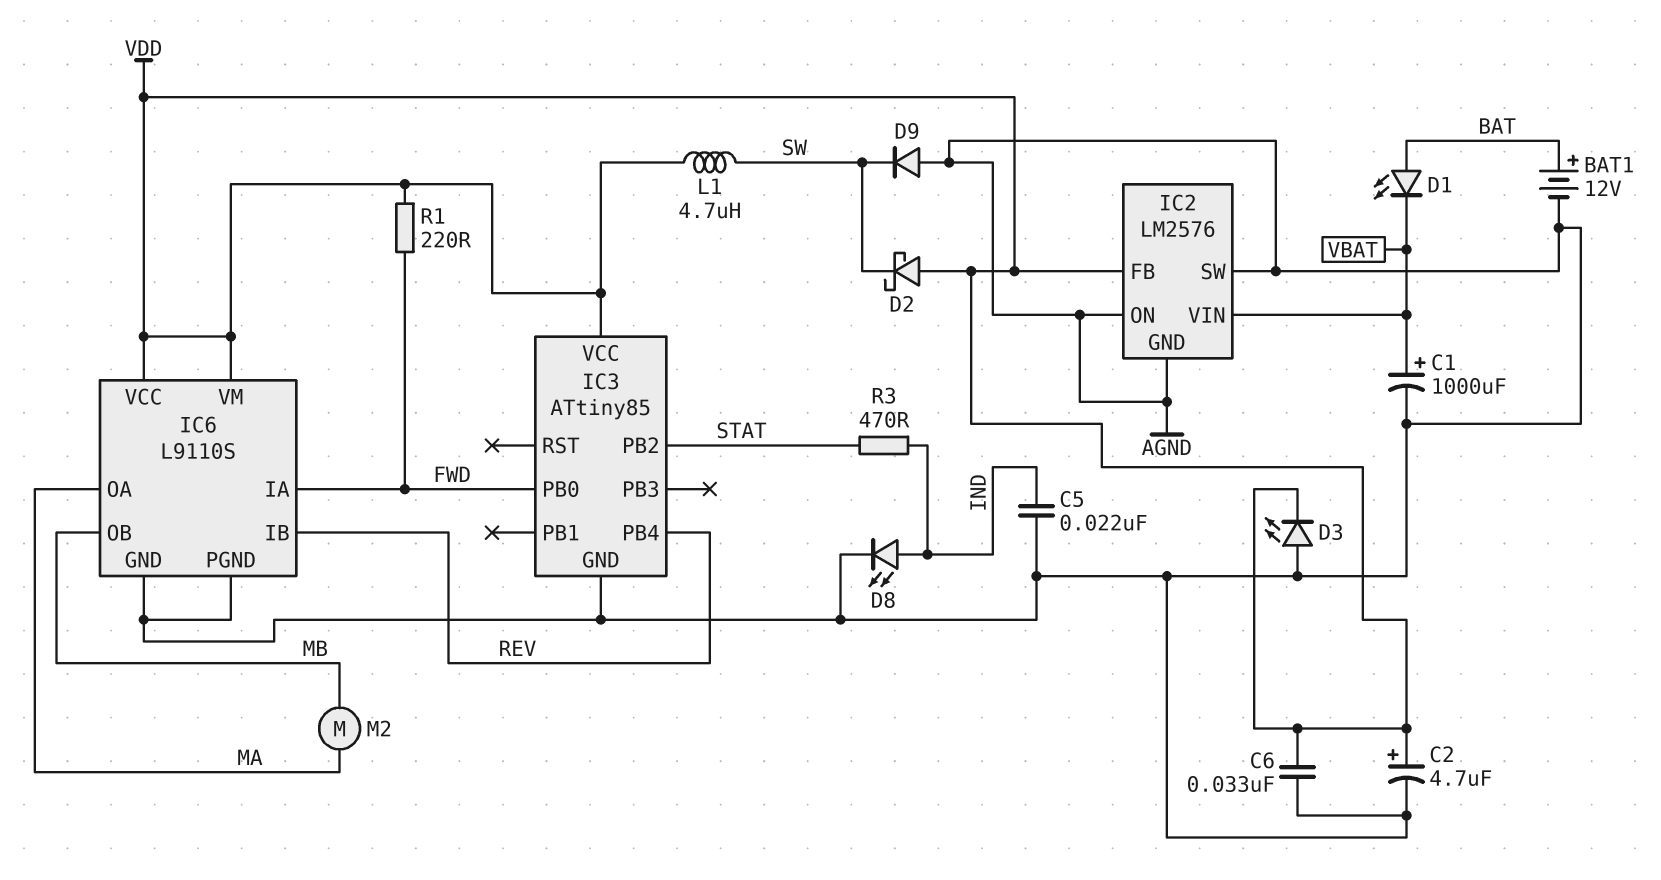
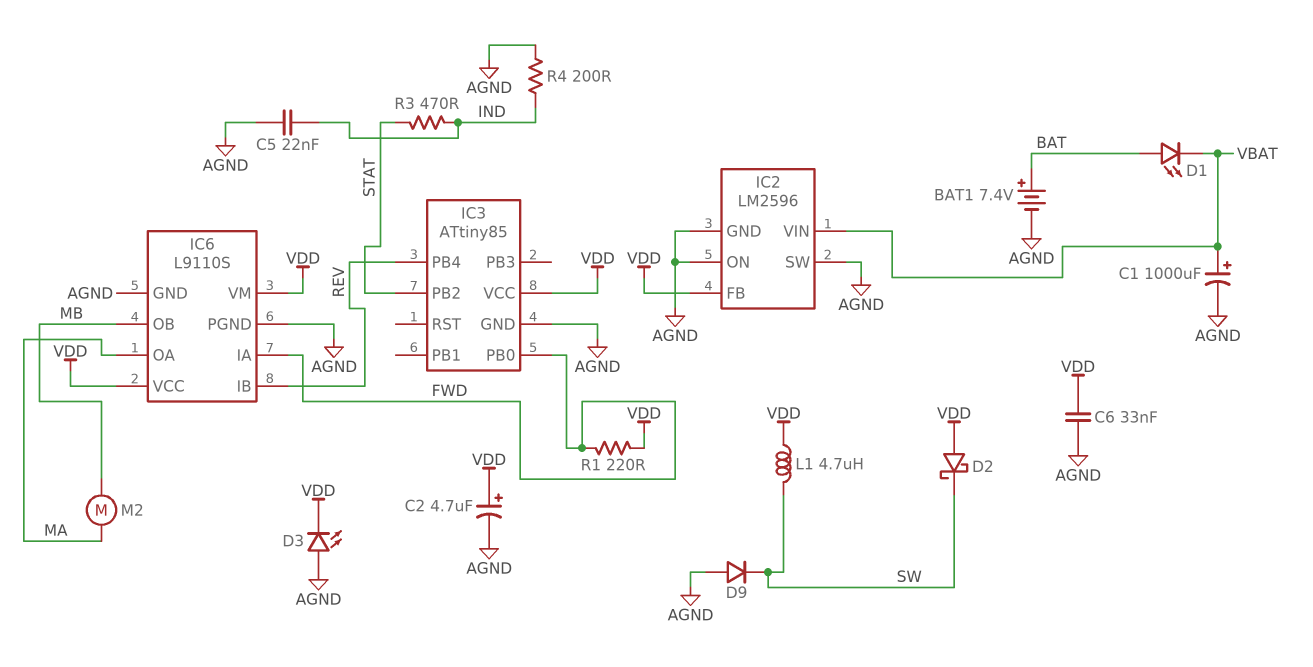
BAT1: 12V (plus BAT, minus AGND) -> 7.4V (plus BAT, minus AGND)
D8: LED (A IND, K AGND) -> none
IC2: LM2576 -> LM2596
R4: none -> 200 (AGND, IND)

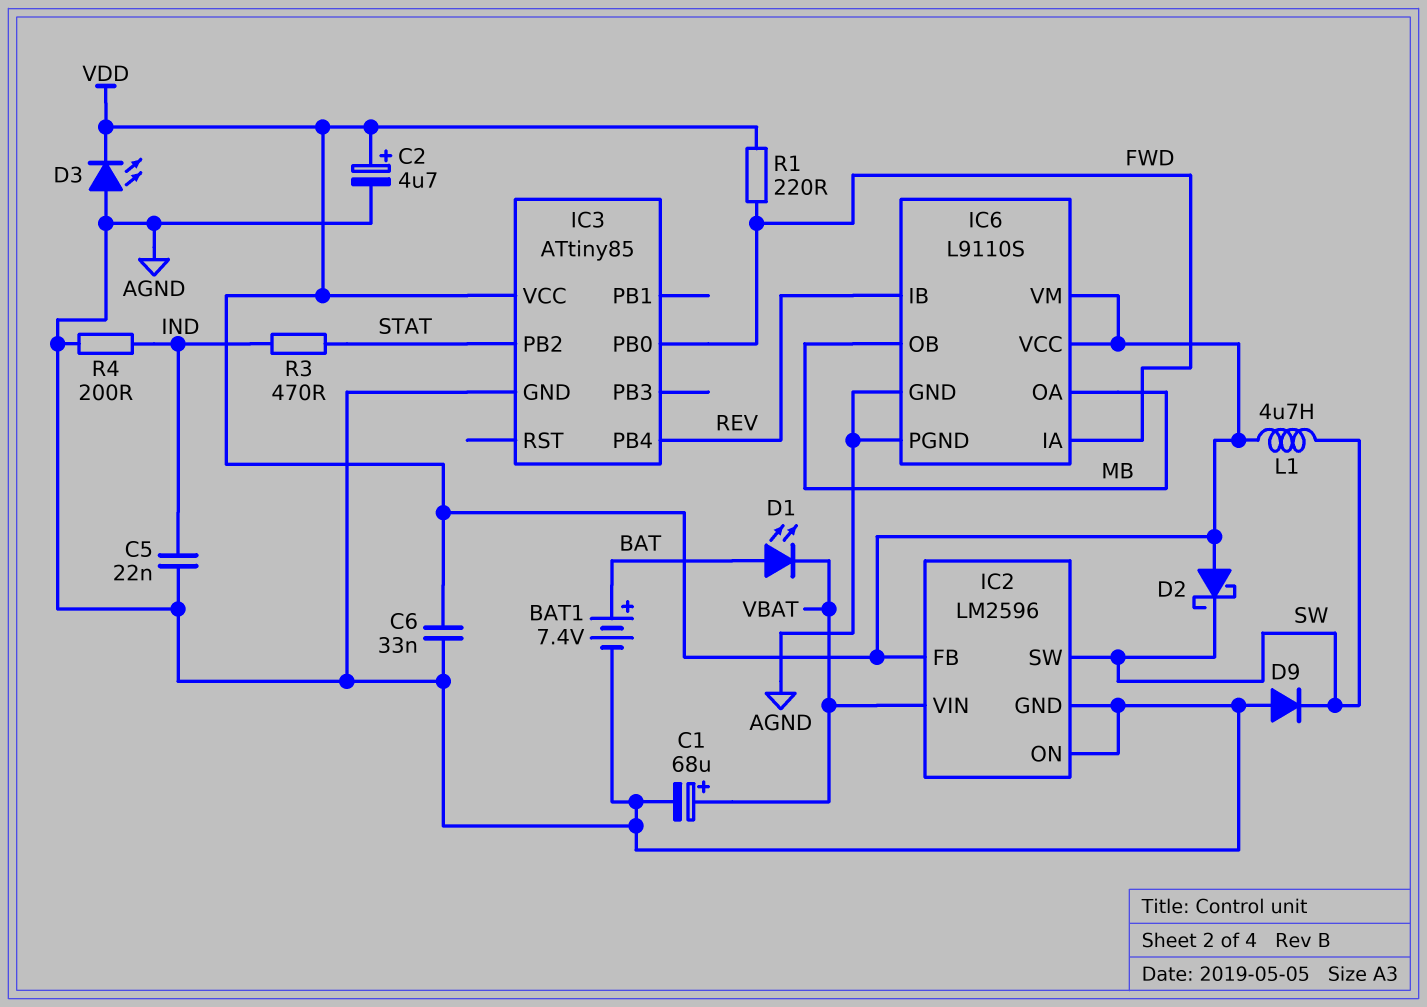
C1: 1000uF (plus VBAT, minus AGND) -> 68uF (plus VBAT, minus AGND)
IC2 pin SW: AGND -> SW
IC6 pin OA: MA -> MB
M2: motor (MA, MB) -> none

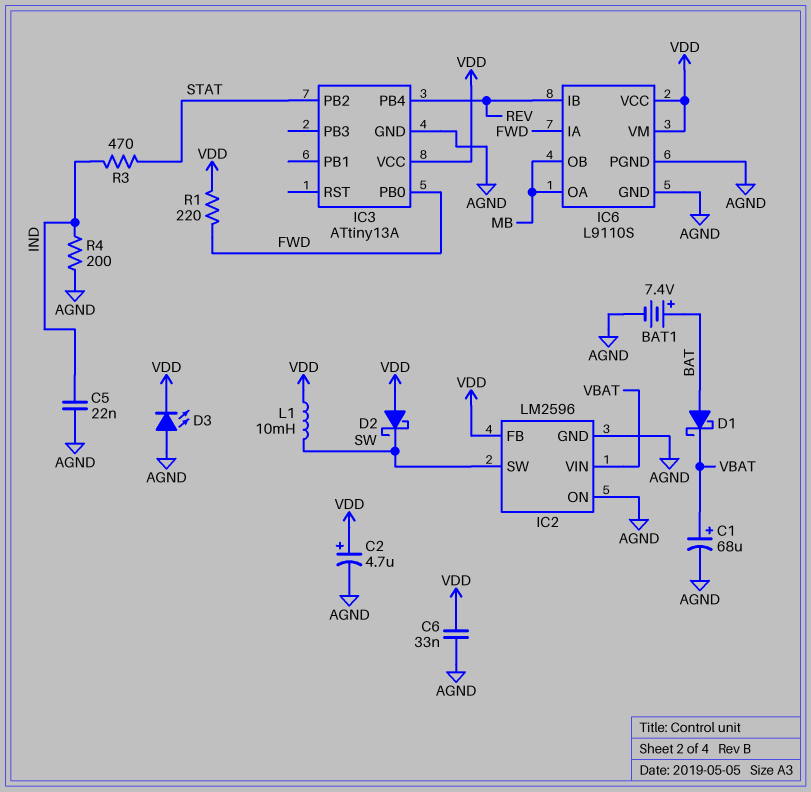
D1: LED (A BAT, K VBAT) -> schottky (A BAT, K VBAT)
D9: diode (A AGND, K SW) -> none
IC3: ATtiny85 -> ATtiny13A
L1: 4.7uH (SW, VDD) -> 10mH (SW, VDD)

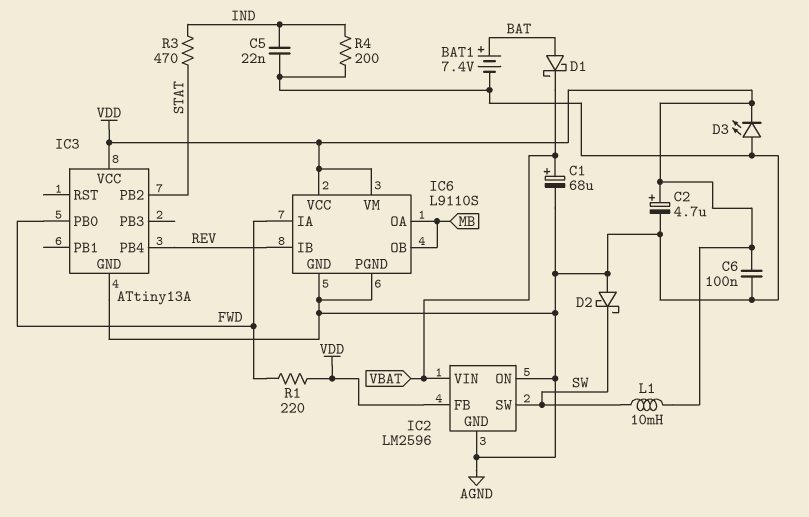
C6: 33nF (AGND, VDD) -> 100nF (AGND, VDD)
D2: schottky (A VDD, K SW) -> schottky (A AGND, K SW)

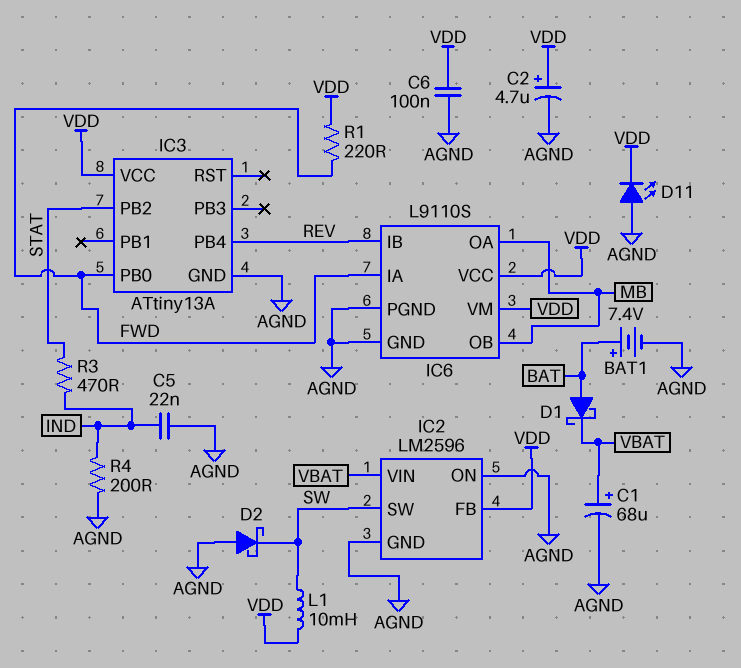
D3: LED (A AGND, K VDD) -> none
D11: none -> LED (A AGND, K VDD)

